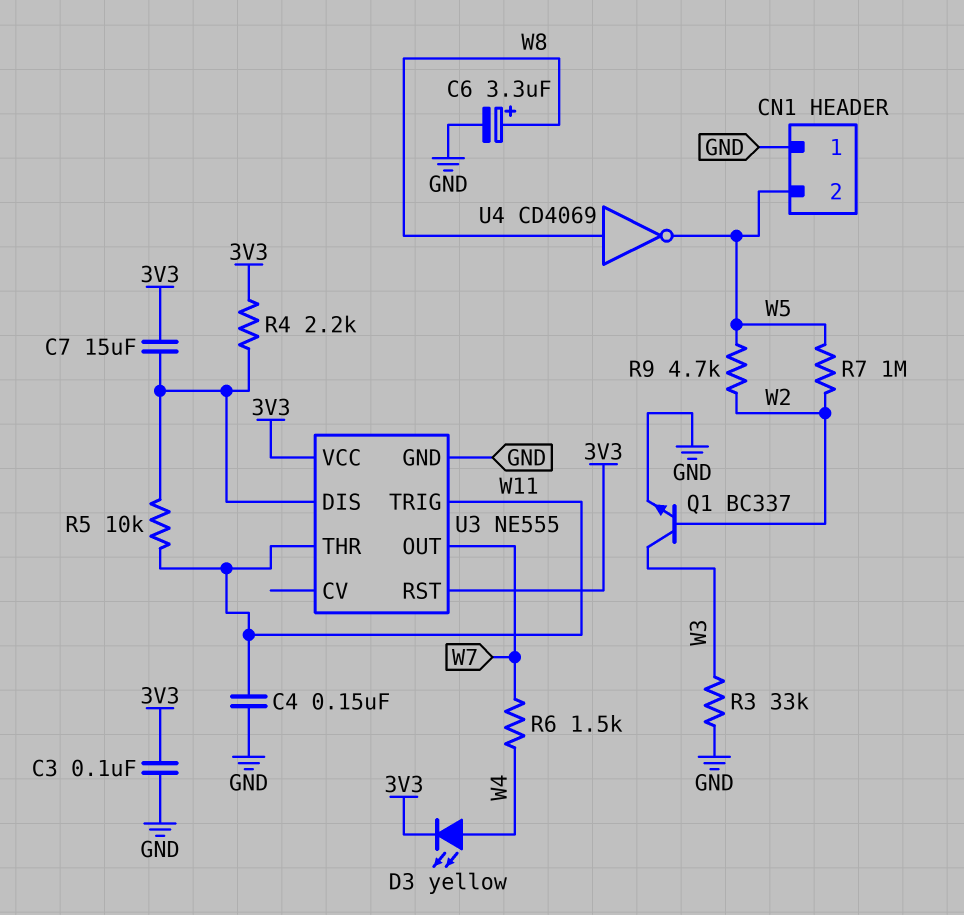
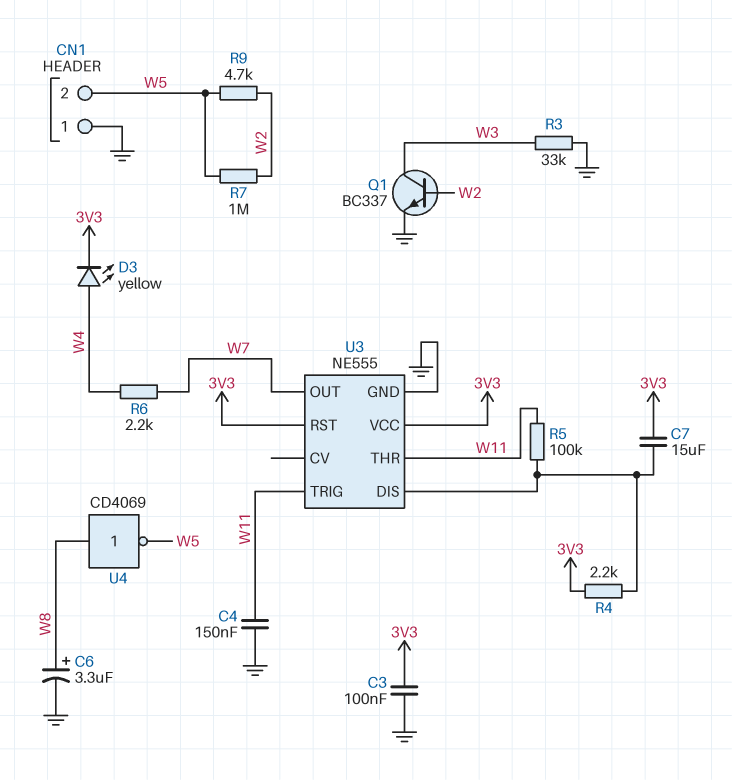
R5: 10k (U3/DIS, W11) -> 100k (U3/DIS, W11)
R6: 1.5k (W4, W7) -> 2.2k (W4, W7)

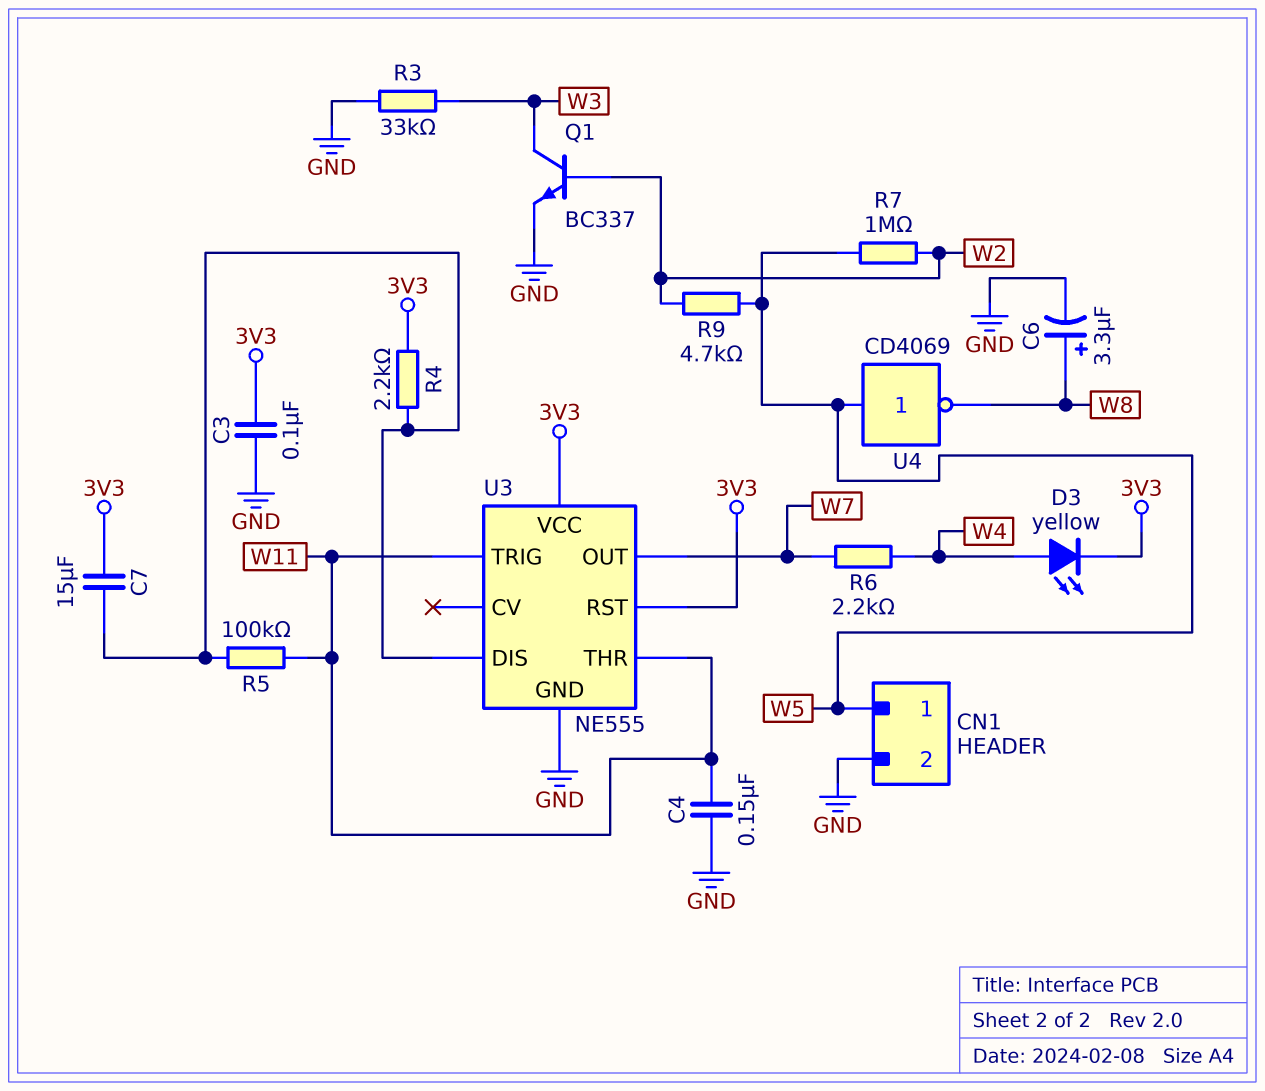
CN1 pin 1: GND -> W5
CN1 pin 2: W5 -> GND
U4: NOT CD4069 (in W8, out W5) -> NOT CD4069 (in W5, out W8)

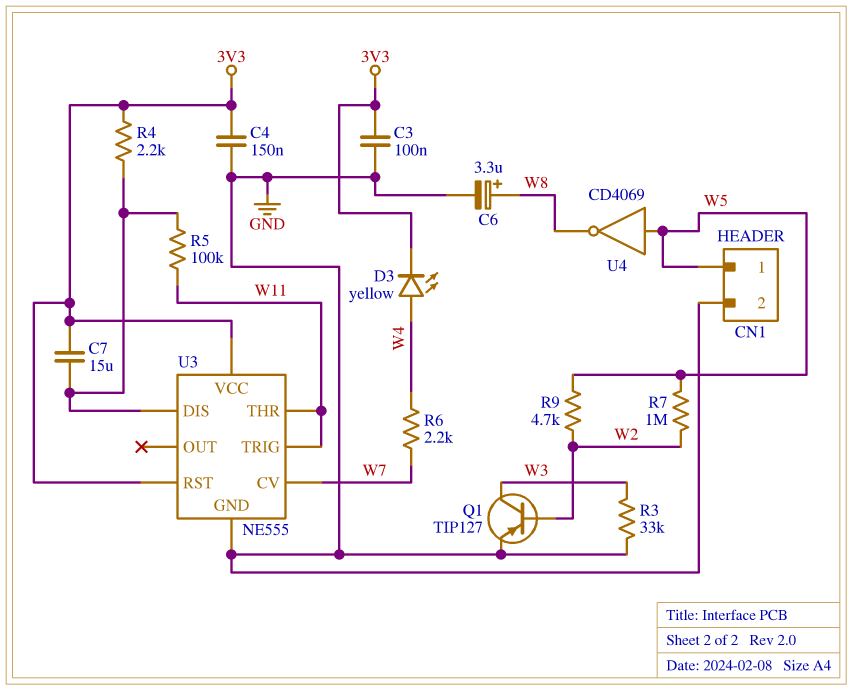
C4: 150nF (GND, W11) -> 150nF (3V3, GND)
Q1: NPN BC337 (B W2, C W3, E GND) -> PNP TIP127 (B W2, C W3, E GND)
U3 pin CV: none -> W7
U3 pin OUT: W7 -> none

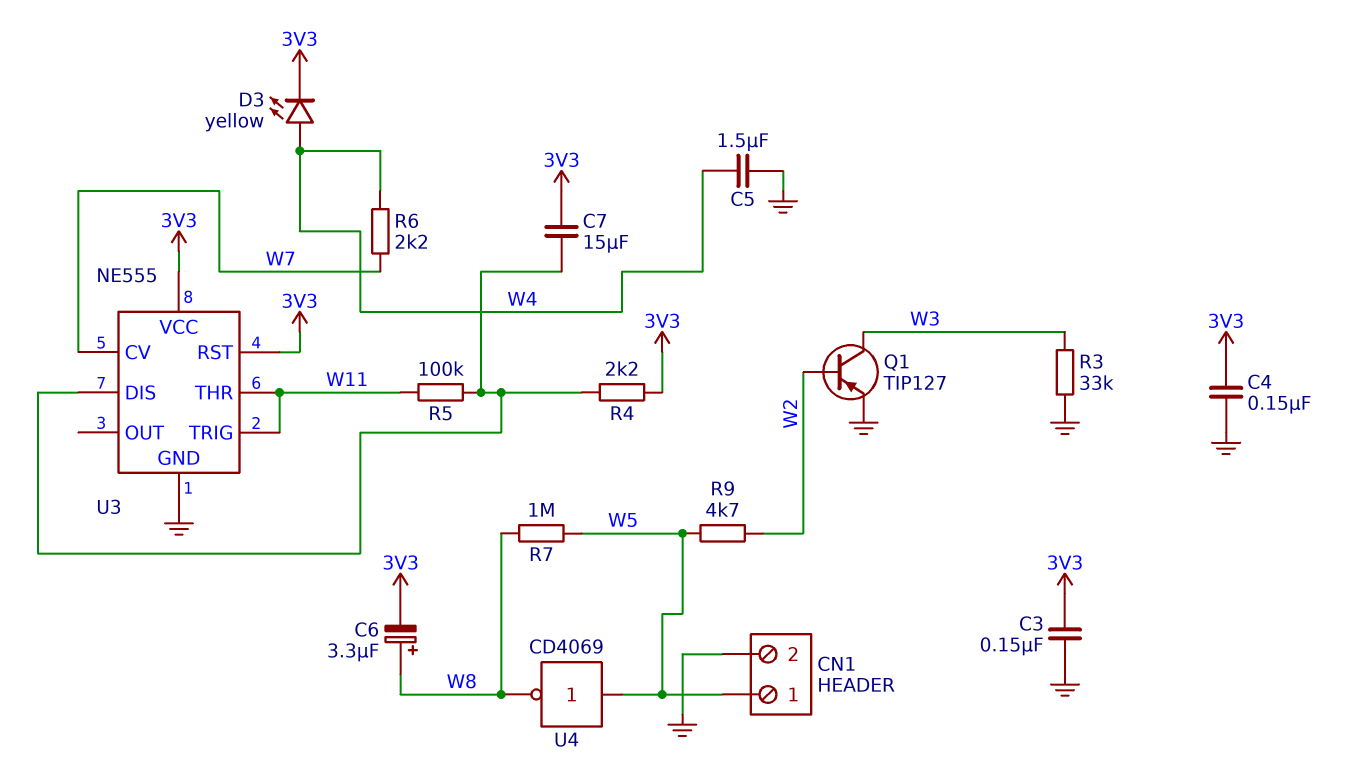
C3: 100nF (3V3, GND) -> 150nF (3V3, GND)
C5: none -> 1.5uF (GND, W4)
C6: 3.3uF (plus W8, minus GND) -> 3.3uF (plus W8, minus 3V3)
R7: 1M (W2, W5) -> 1M (W5, W8)

